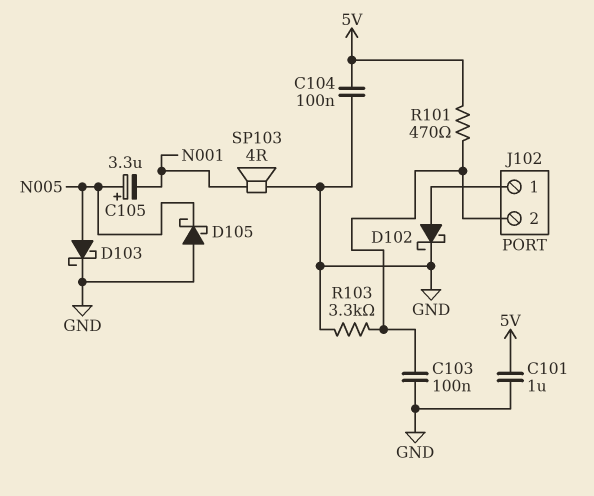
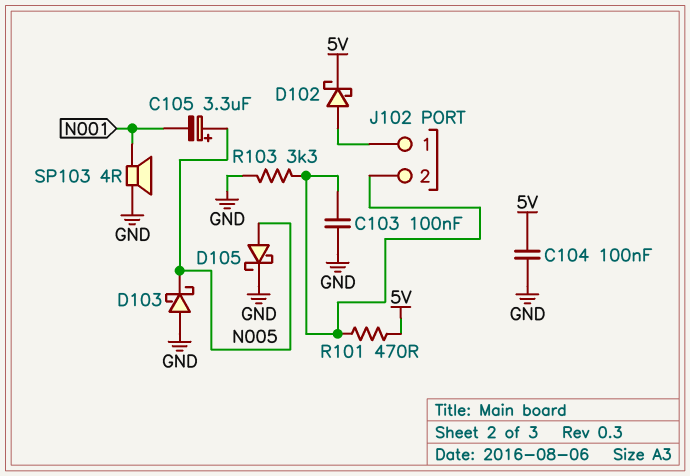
C101: 1uF (5V, GND) -> none
D102: schottky (A J102/1, K GND) -> schottky (A J102/1, K 5V)
D103: schottky (A N005, K GND) -> schottky (A GND, K N005)
D105: schottky (A GND, K N005) -> schottky (A N005, K GND)

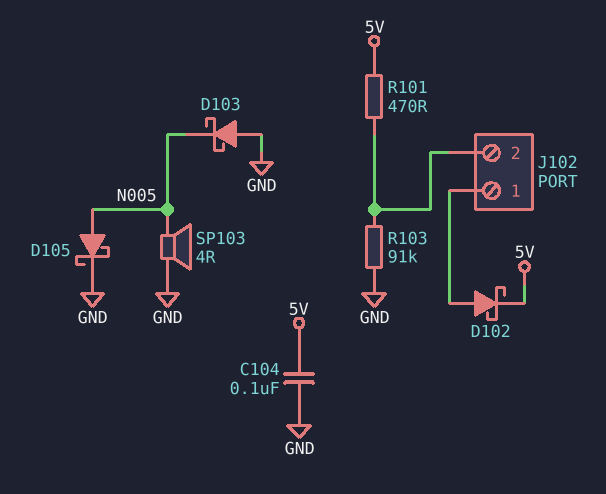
C103: 100nF (GND, J102/2) -> none
C105: 3.3uF (plus N005, minus N001) -> none
R103: 3.3k (GND, J102/2) -> 91k (GND, J102/2)
SP103: speaker 4R (GND, N001) -> speaker 4R (GND, N005)

